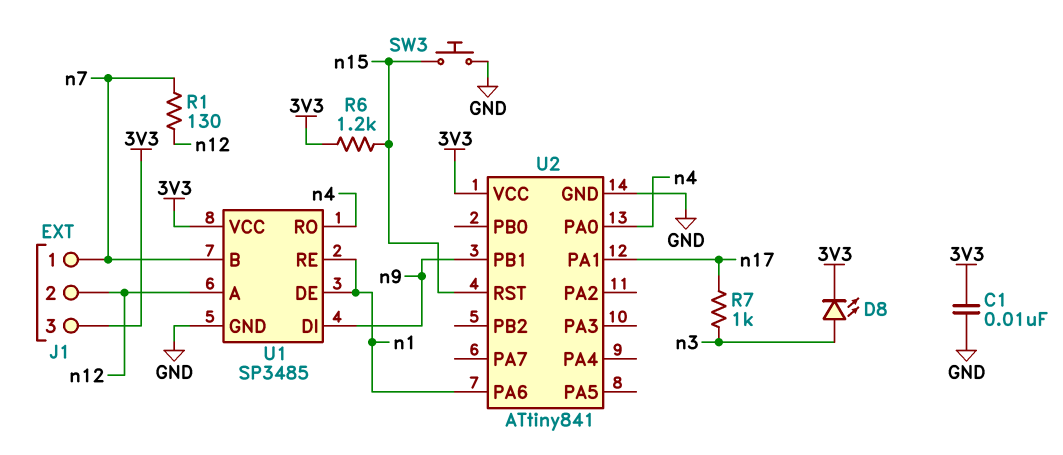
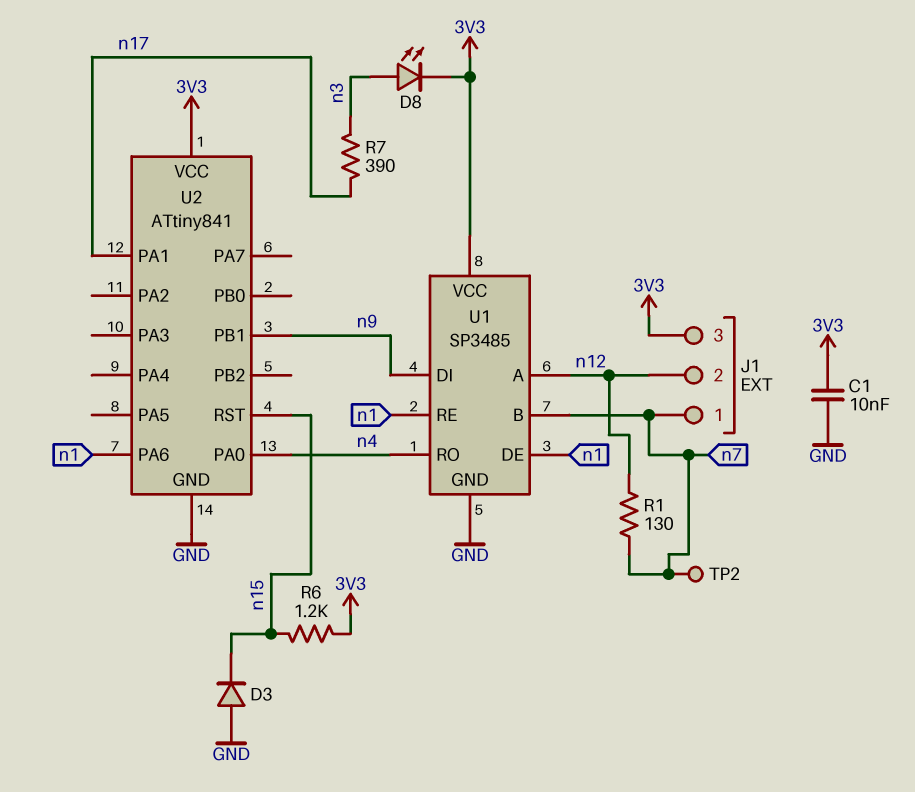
D3: none -> diode (A GND, K n15)
R7: 1k (n3, n17) -> 390 (n3, n17)
SW3: button (GND, n15) -> none
TP2: none -> test point (n7)

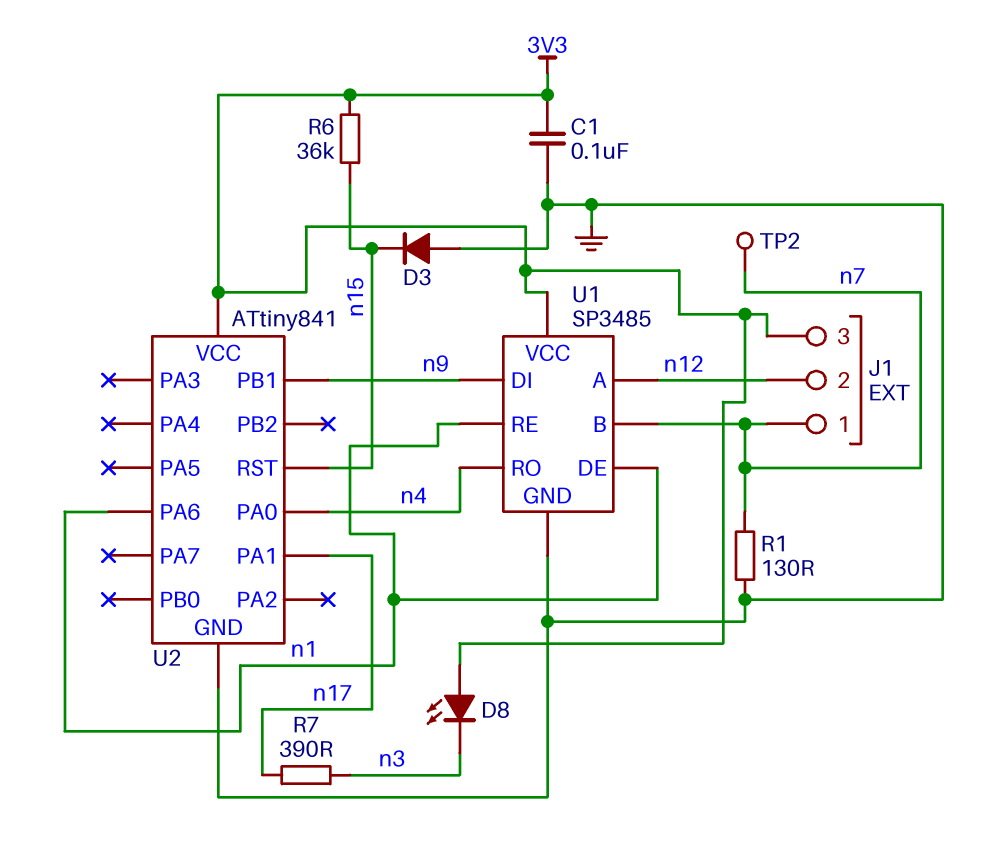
C1: 10nF (3V3, GND) -> 100nF (3V3, GND)
D8: LED (A n3, K 3V3) -> LED (A 3V3, K n3)
R1: 130 (n7, n12) -> 130 (GND, n7)
R6: 1.2k (3V3, n15) -> 36k (3V3, n15)

